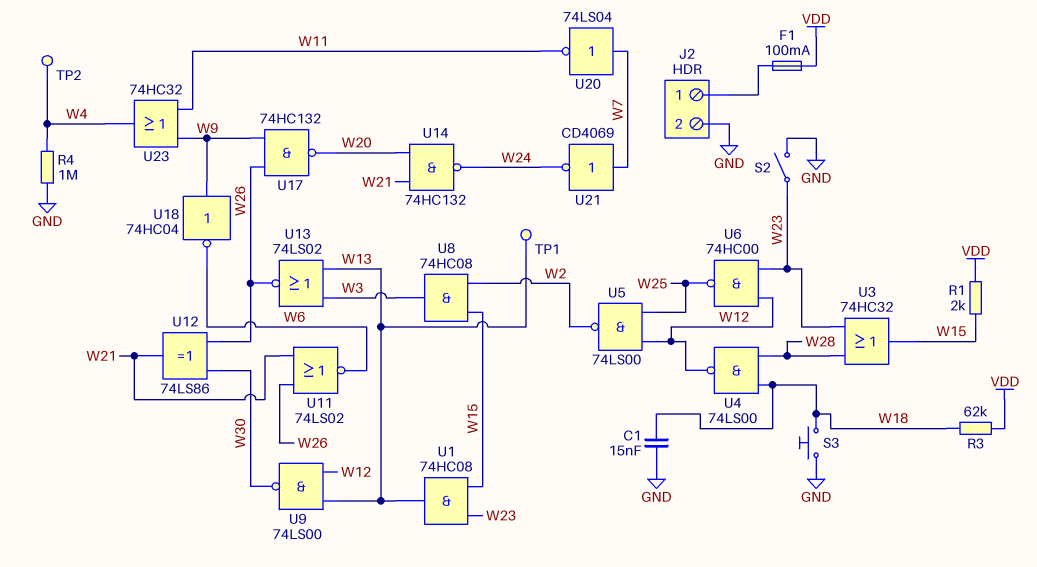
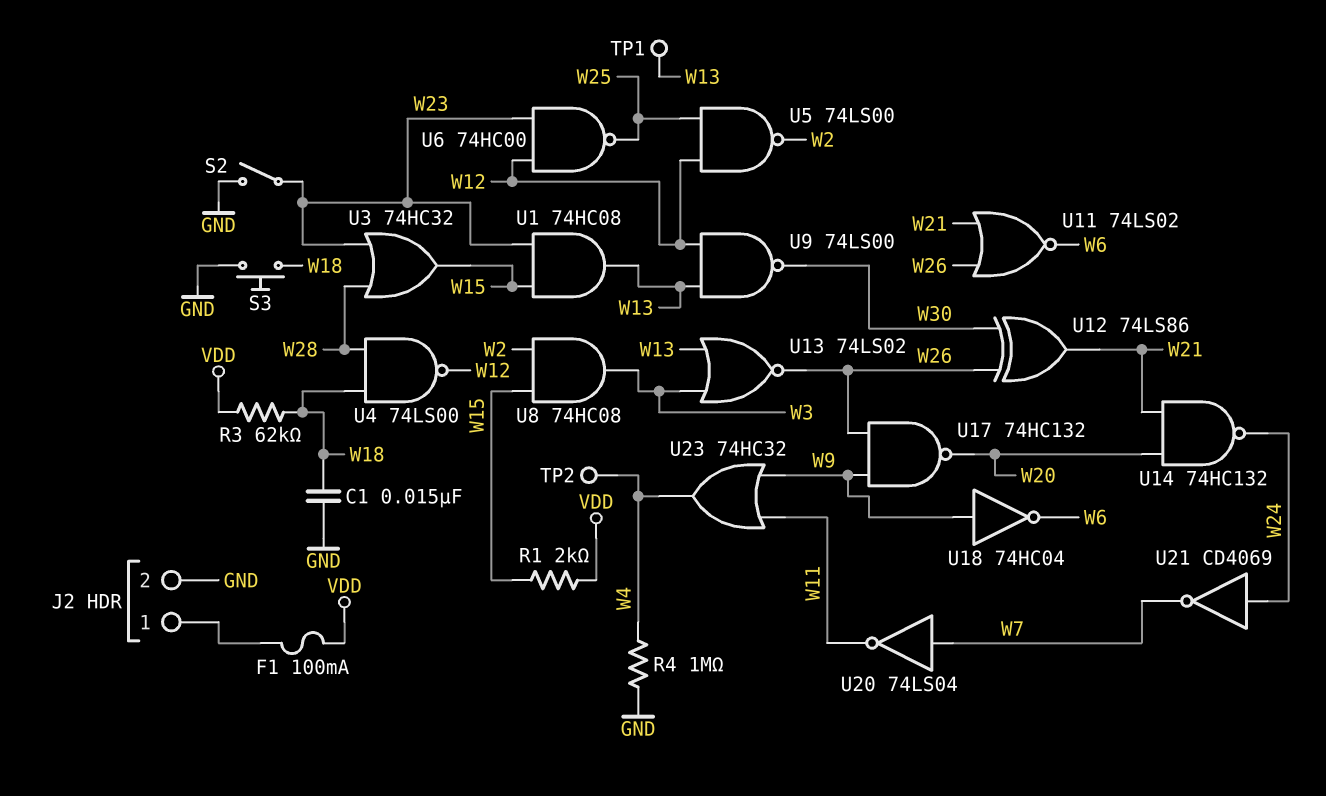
U21: NOT CD4069 (in W7, out W24) -> NOT CD4069 (in W24, out W7)

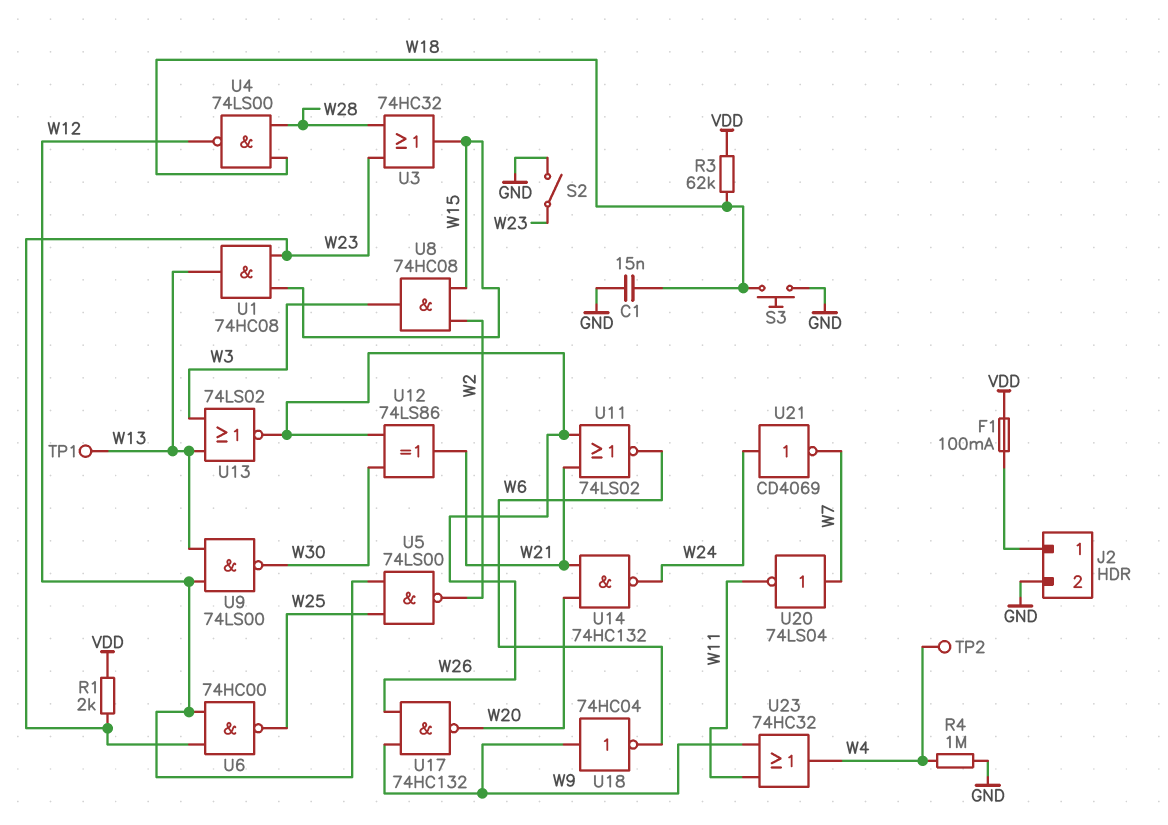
R1: 2k (VDD, W15) -> 2k (VDD, W23)

